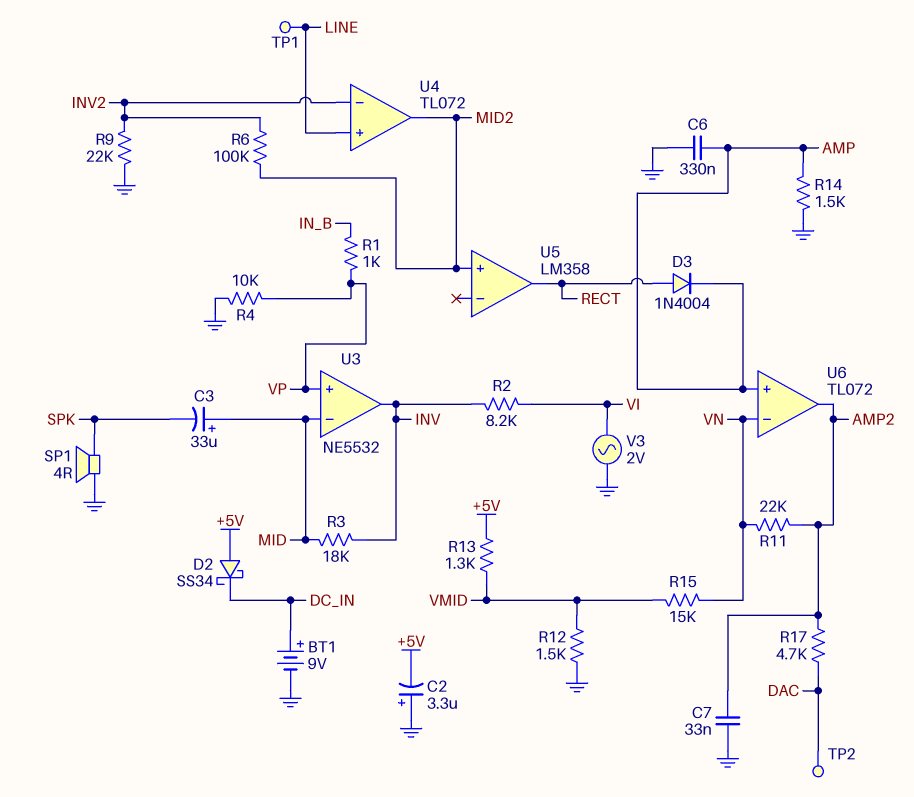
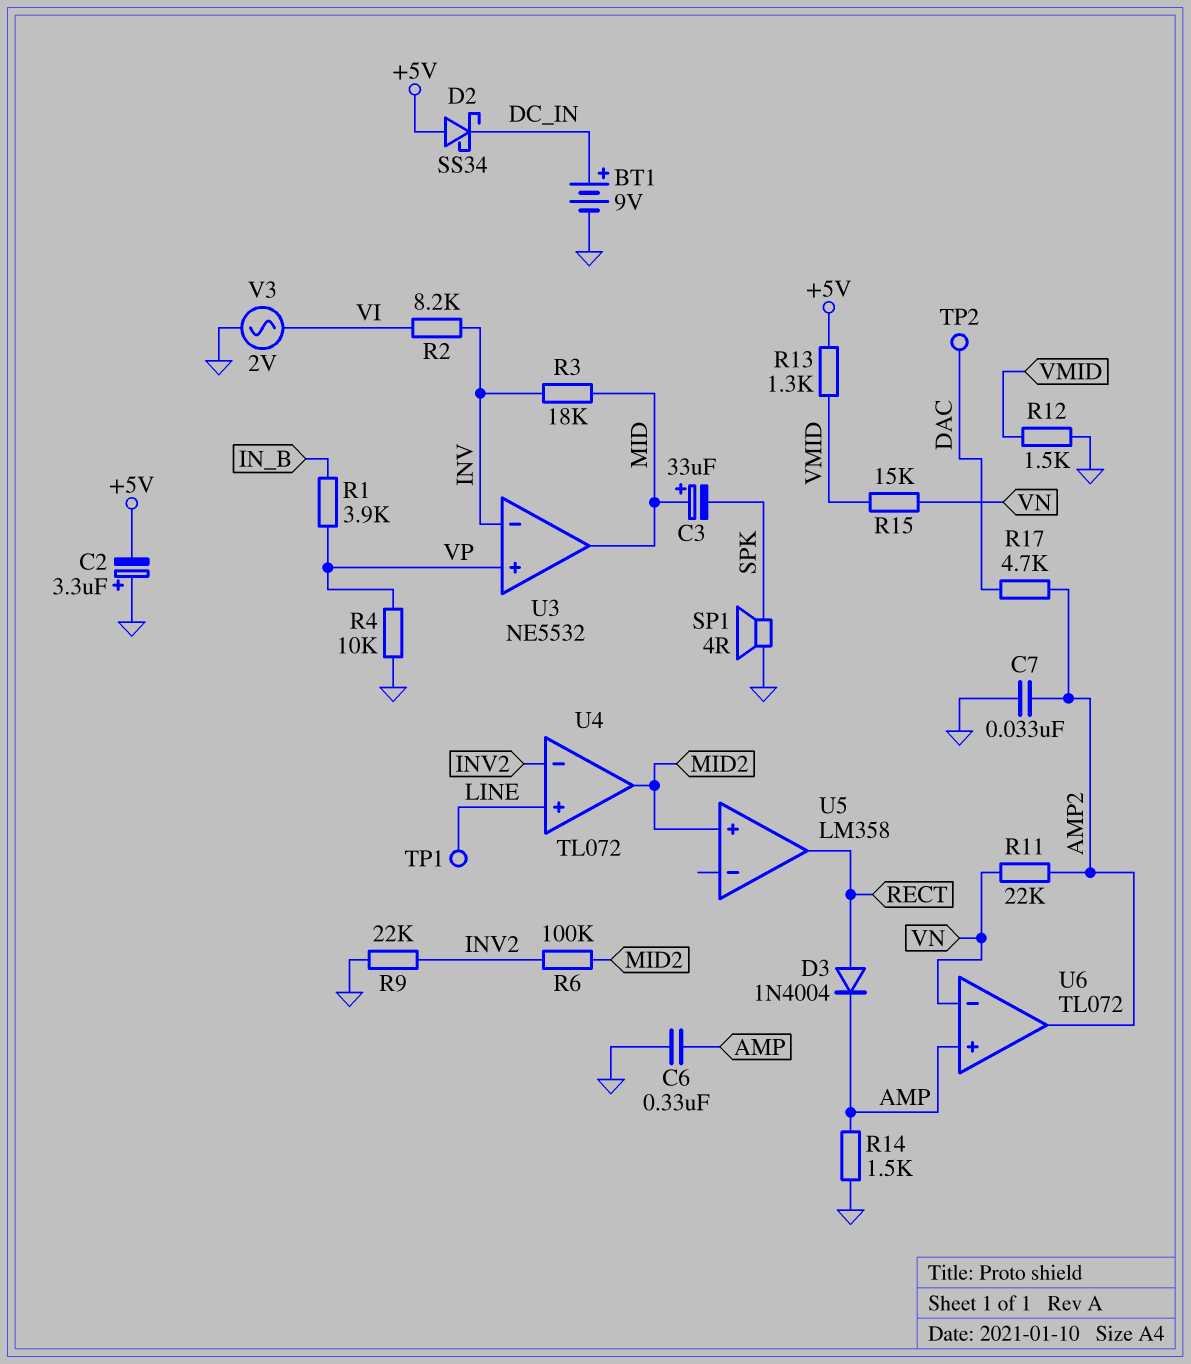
R1: 1k (IN_B, VP) -> 3.9k (IN_B, VP)
U3 pin in-: MID -> INV
U3 pin out: INV -> MID

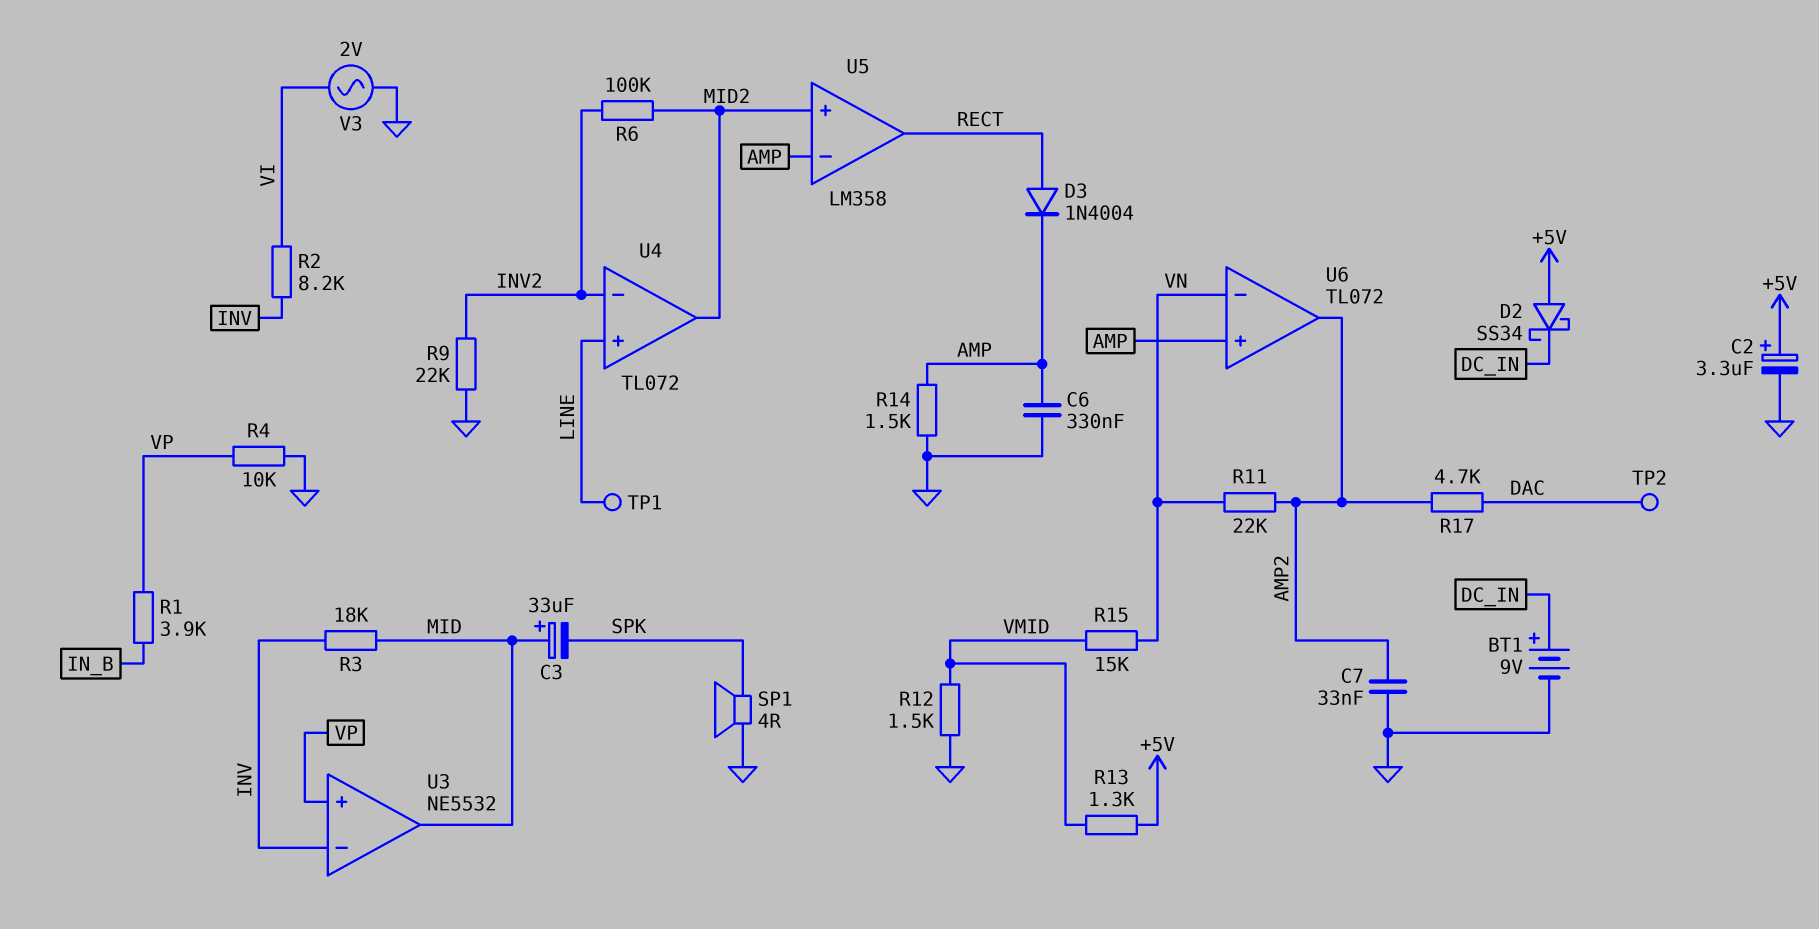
C2: 3.3uF (plus GND, minus +5V) -> 3.3uF (plus +5V, minus GND)
U5 pin in-: none -> AMP

